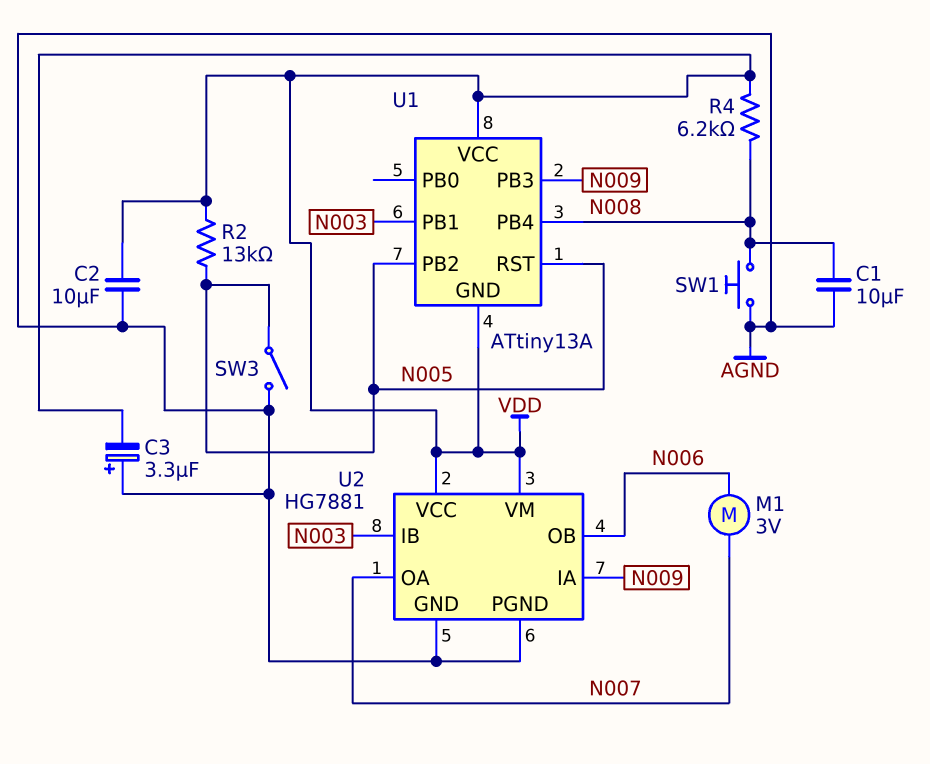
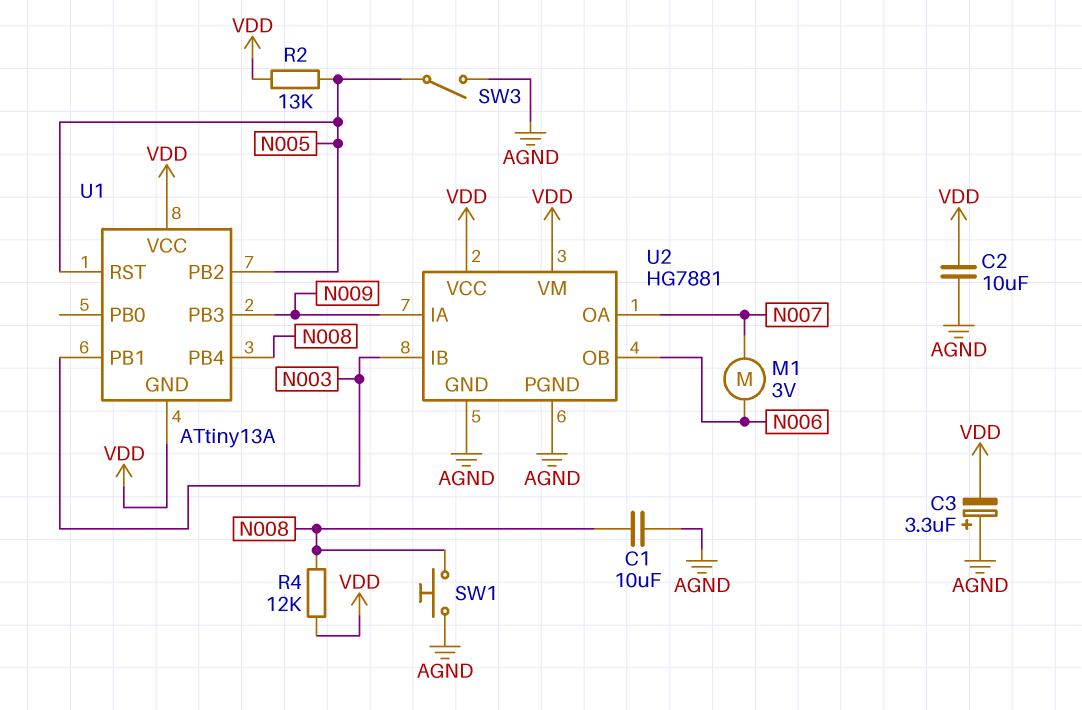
R4: 6.2k (N008, VDD) -> 12k (N008, VDD)

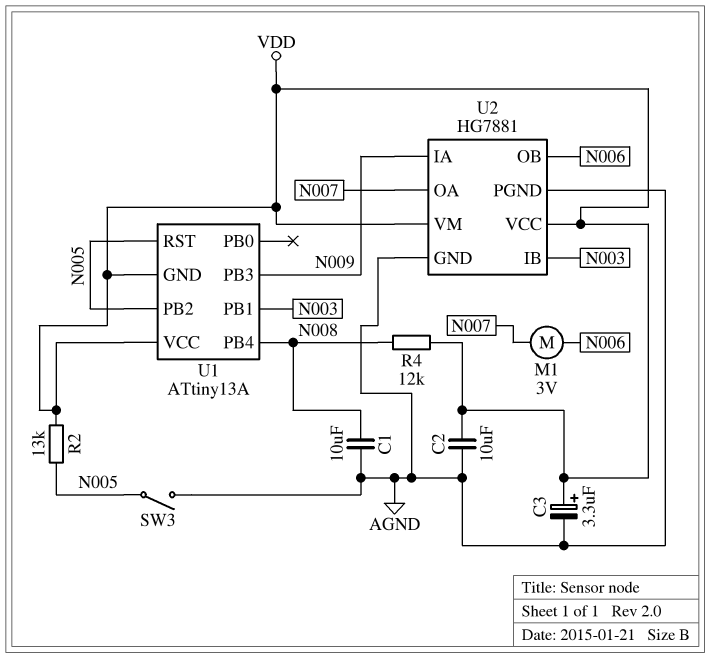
C3: 3.3uF (plus AGND, minus VDD) -> 3.3uF (plus VDD, minus AGND)
SW1: button (AGND, N008) -> none

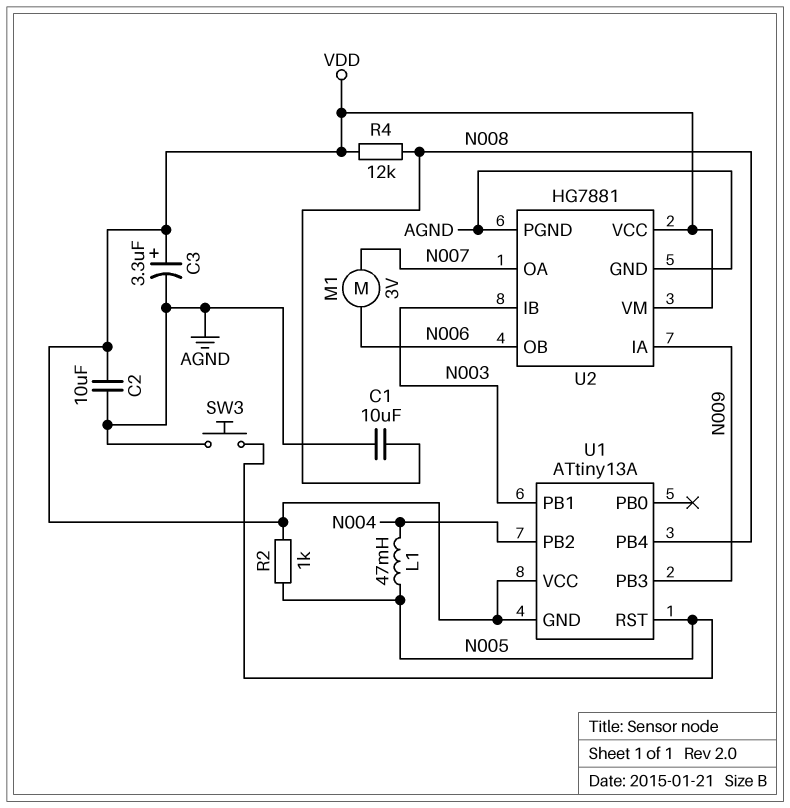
L1: none -> 47mH (N004, N005)
R2: 13k (N005, VDD) -> 1k (N005, VDD)
SW3: switch (AGND, N005) -> button (AGND, N005)
U1 pin PB2: N005 -> N004

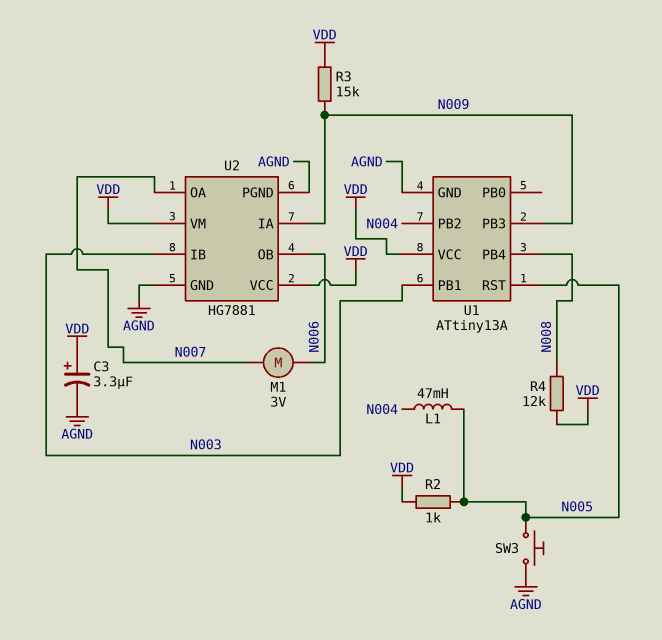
C1: 10uF (AGND, N008) -> none
C2: 10uF (AGND, VDD) -> none
R3: none -> 15k (N009, VDD)
U1 pin GND: VDD -> AGND

